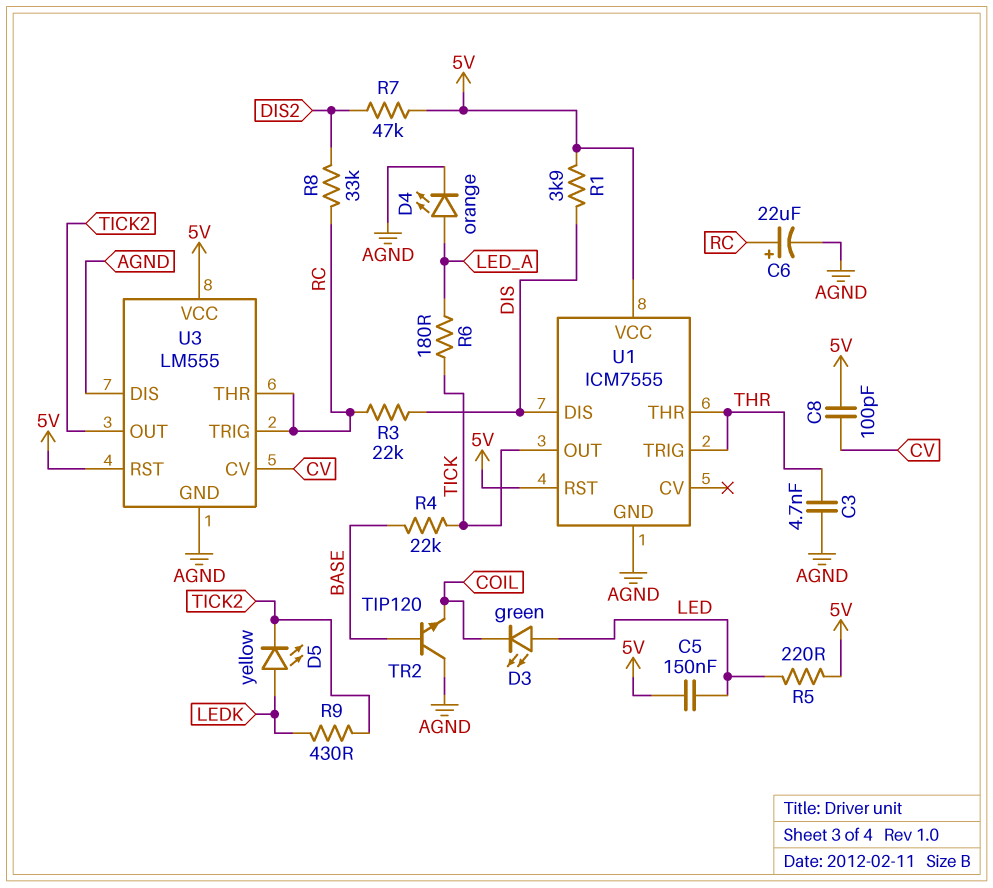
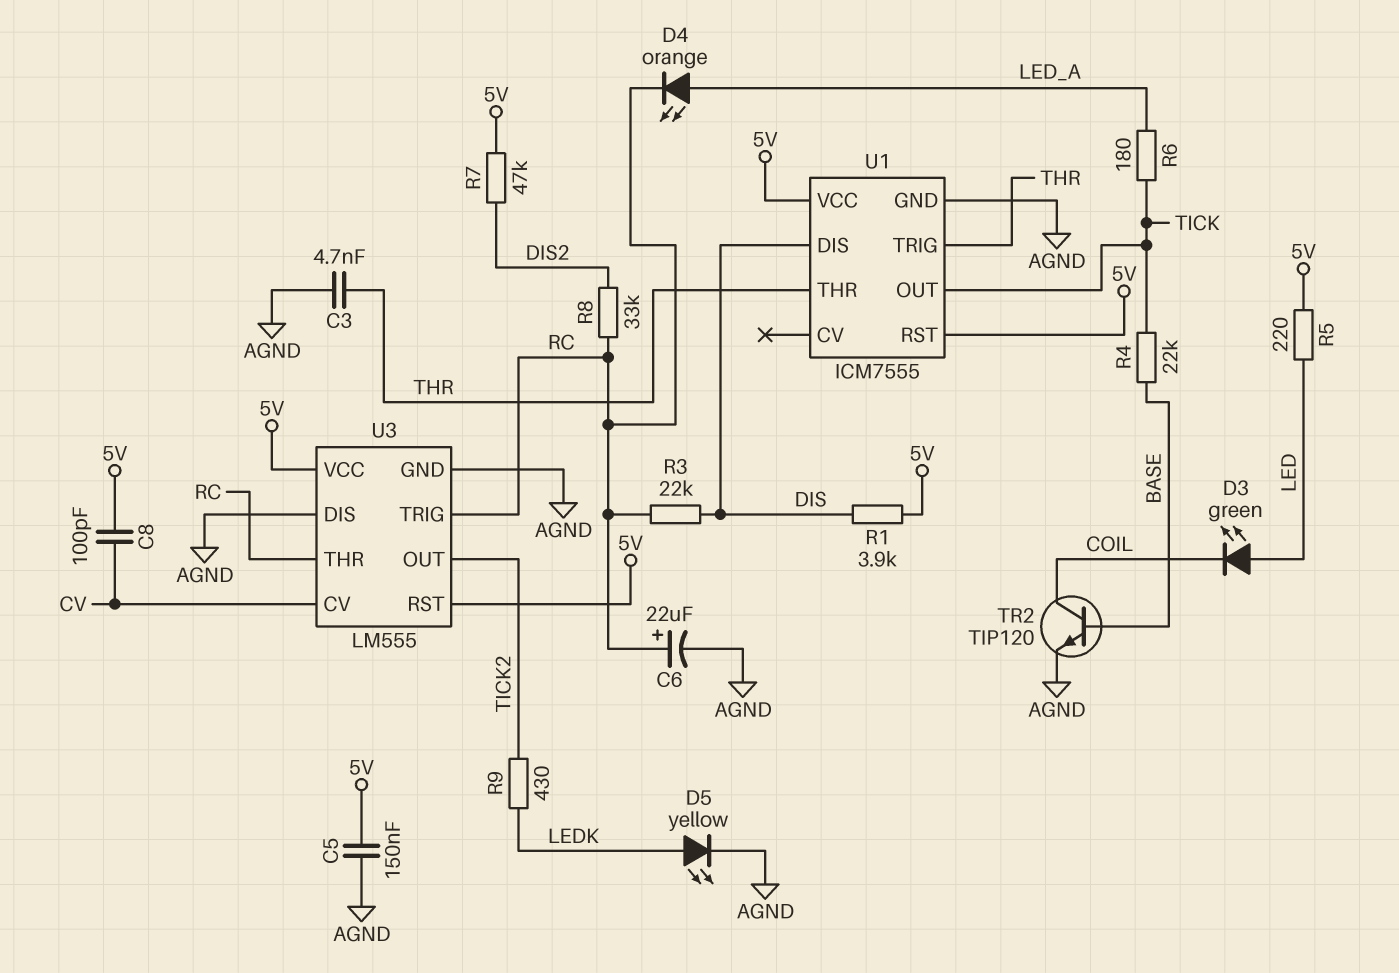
C5: 150nF (5V, LED) -> 150nF (5V, AGND)
D4: LED orange (A LED_A, K AGND) -> LED orange (A LED_A, K RC)
D5: LED yellow (A LEDK, K TICK2) -> LED yellow (A LEDK, K AGND)
TR2: NPN TIP120 (B BASE, C AGND, E COIL) -> NPN TIP120 (B BASE, C COIL, E AGND)

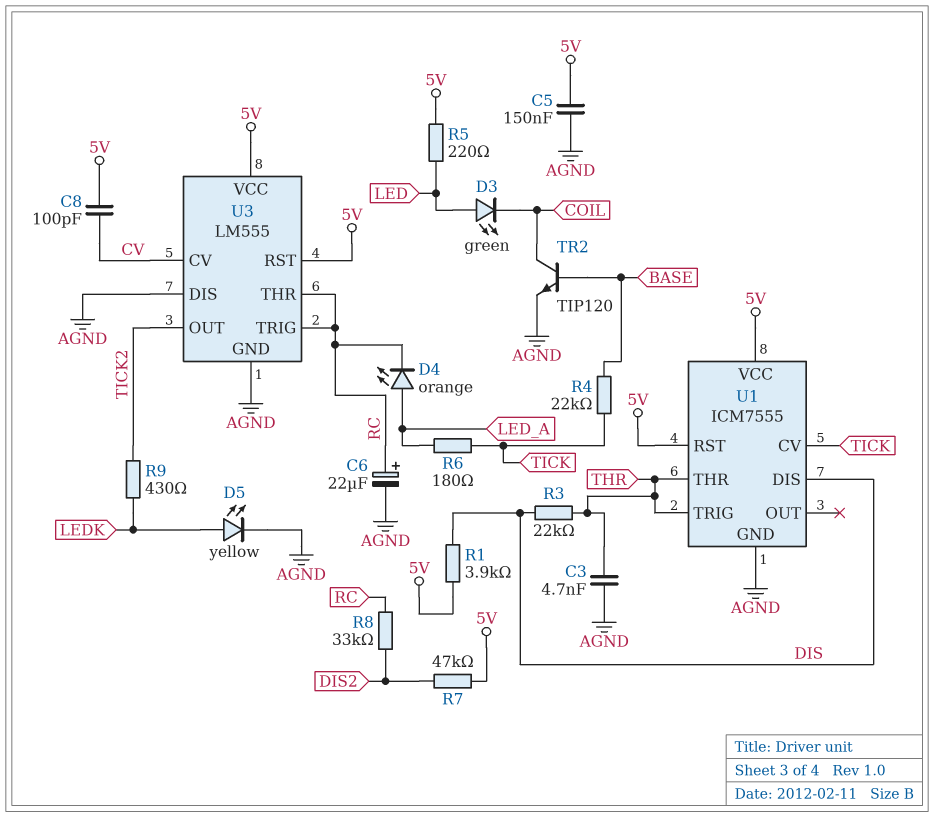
R3: 22k (DIS, RC) -> 22k (DIS, THR)
U1 pin CV: none -> TICK
U1 pin OUT: TICK -> none

